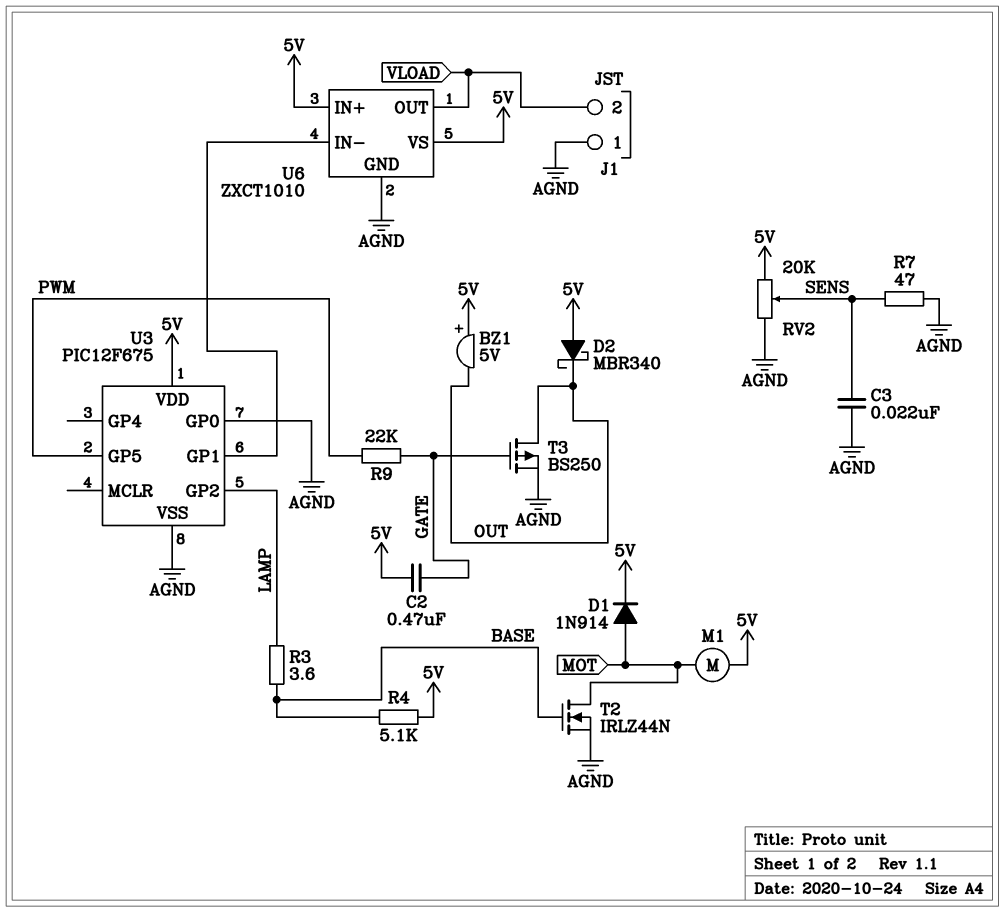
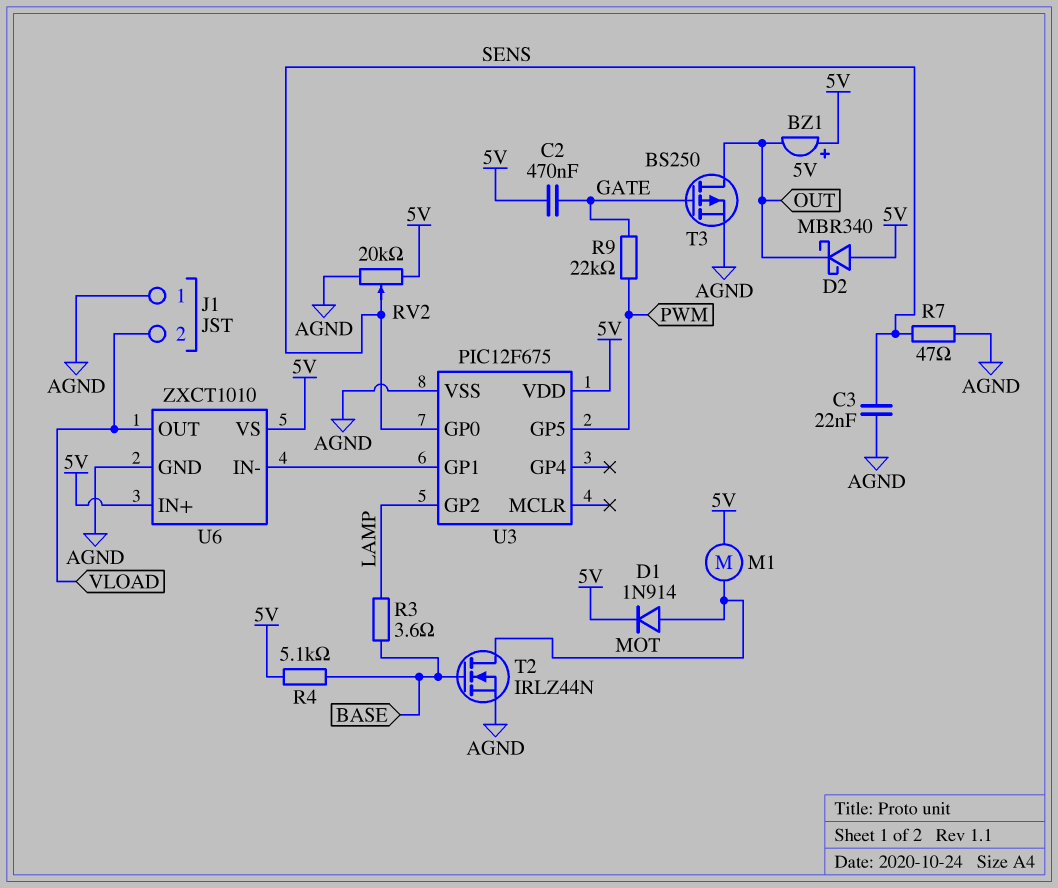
U3 pin GP0: AGND -> SENS

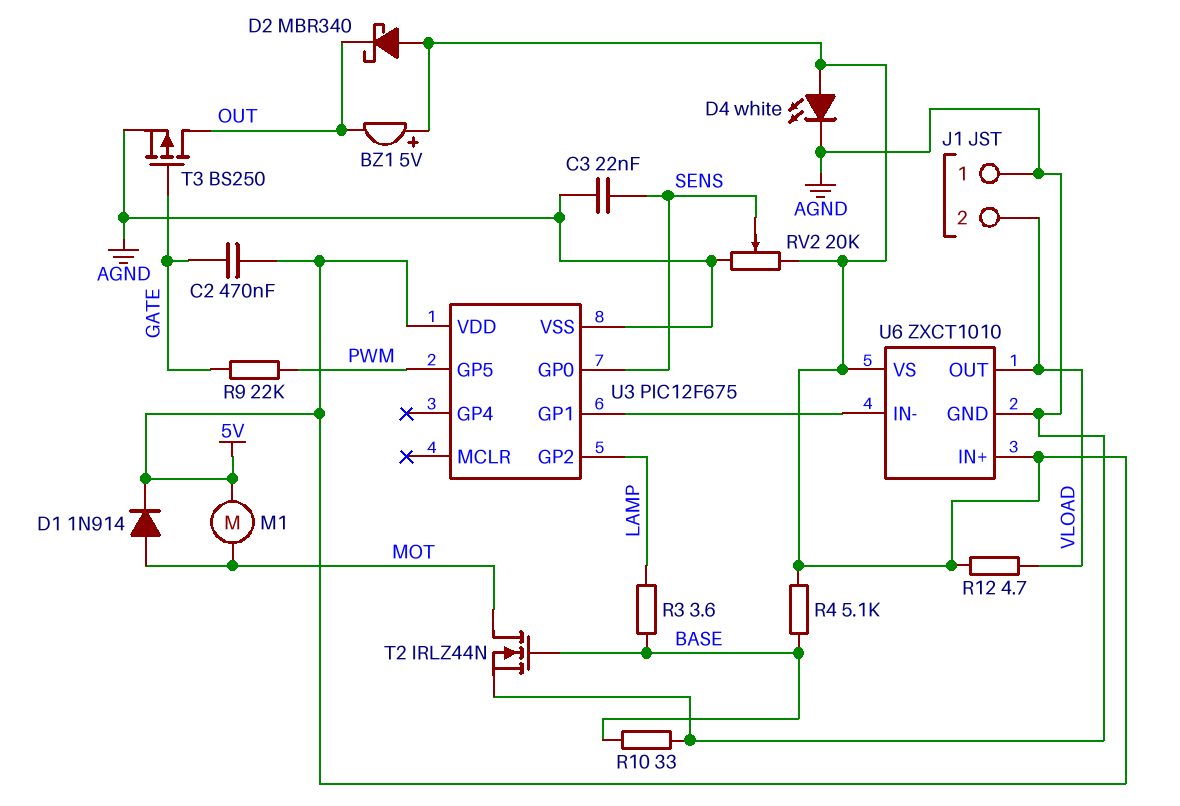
D4: none -> LED white (A 5V, K AGND)
R7: 47 (AGND, SENS) -> none
R10: none -> 33 (AGND, BASE)
R12: none -> 4.7 (5V, VLOAD)

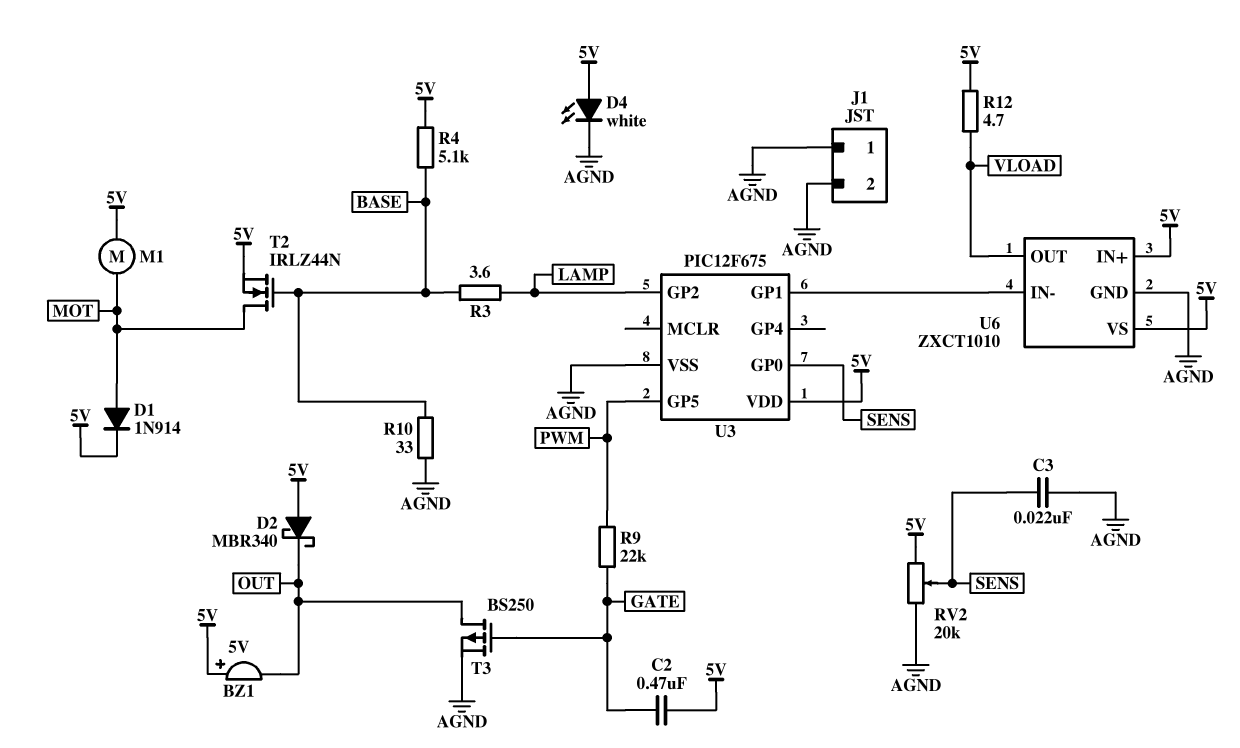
J1 pin 2: VLOAD -> AGND
T2: NMOS IRLZ44N (G BASE, D MOT, S AGND) -> NMOS IRLZ44N (G BASE, D MOT, S 5V)

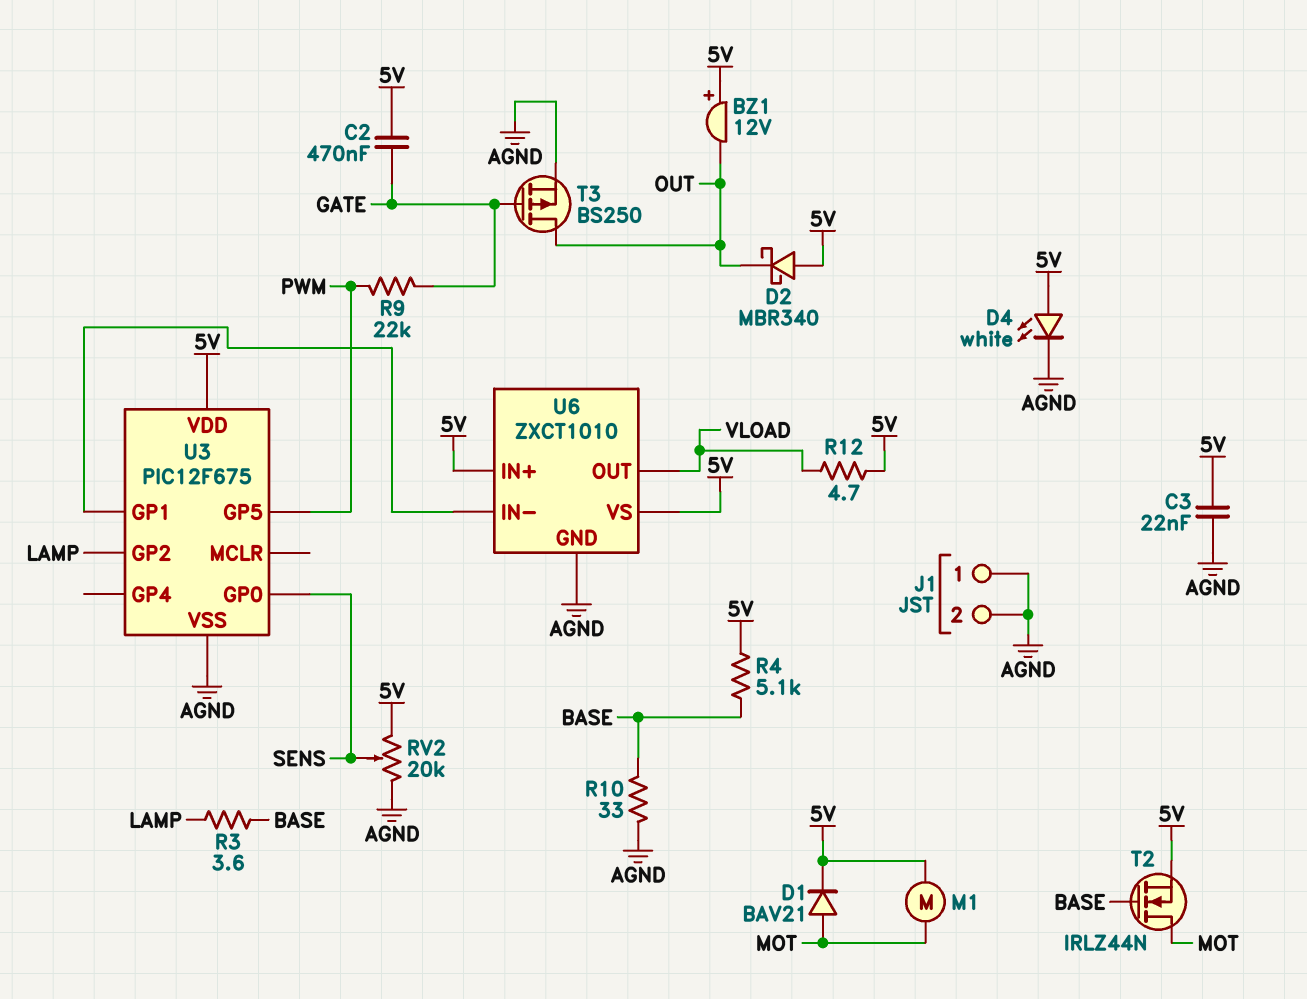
BZ1: buzzer 5V (plus 5V, minus OUT) -> buzzer 12V (plus 5V, minus OUT)
C3: 22nF (AGND, SENS) -> 22nF (5V, AGND)
D1: diode 1N914 (A MOT, K 5V) -> diode BAV21 (A MOT, K 5V)

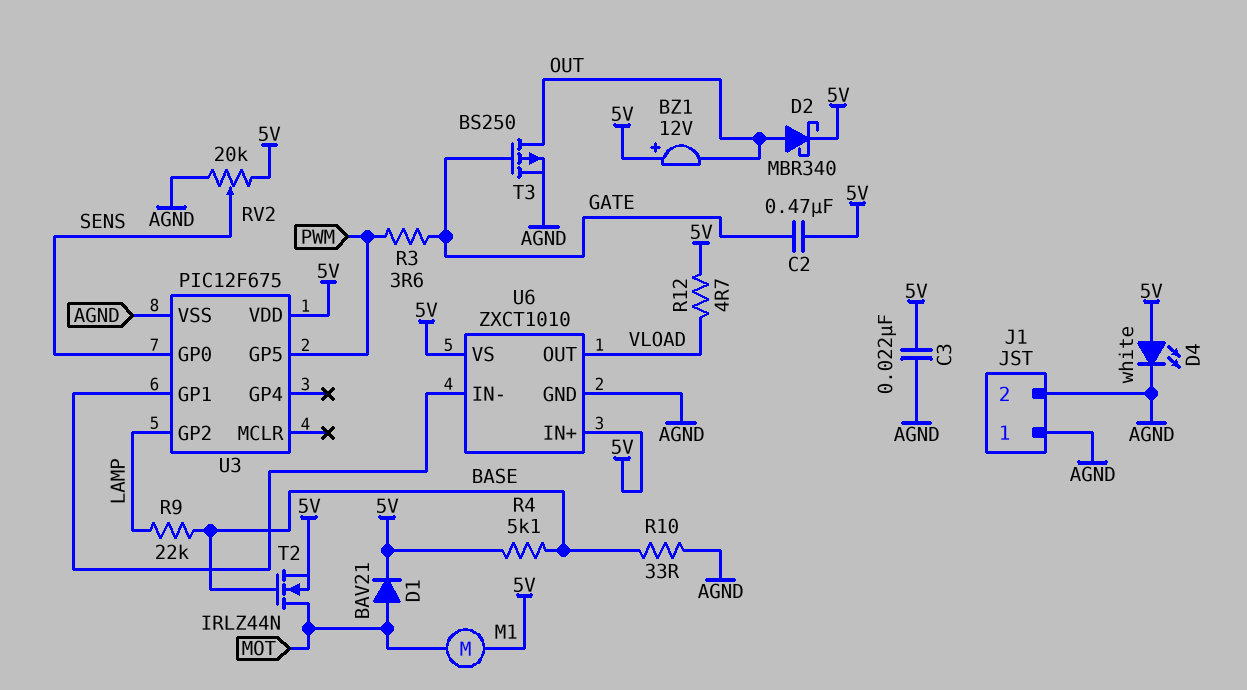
D2: schottky MBR340 (A 5V, K OUT) -> schottky MBR340 (A OUT, K 5V)
R3: 3.6 (BASE, LAMP) -> 3.6 (GATE, PWM)
R9: 22k (GATE, PWM) -> 22k (BASE, LAMP)

